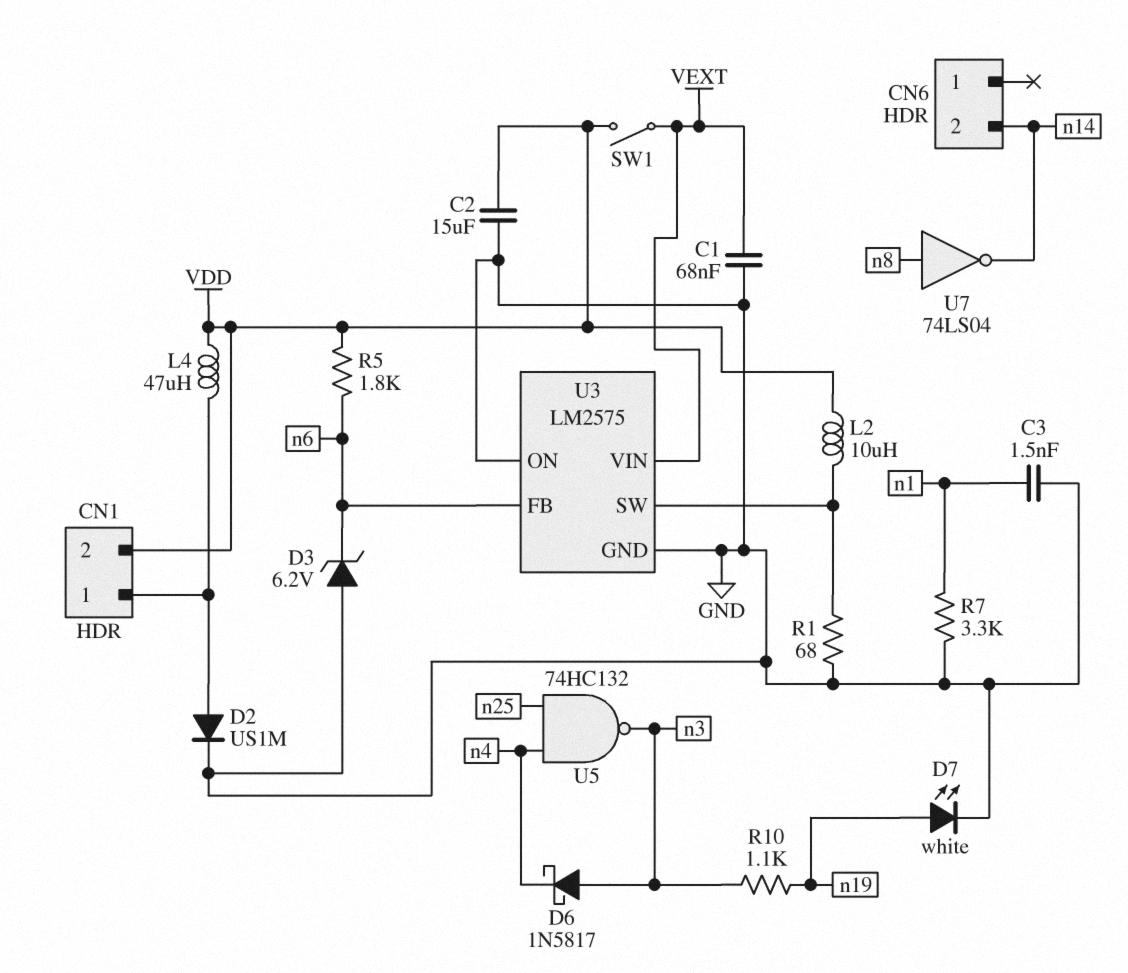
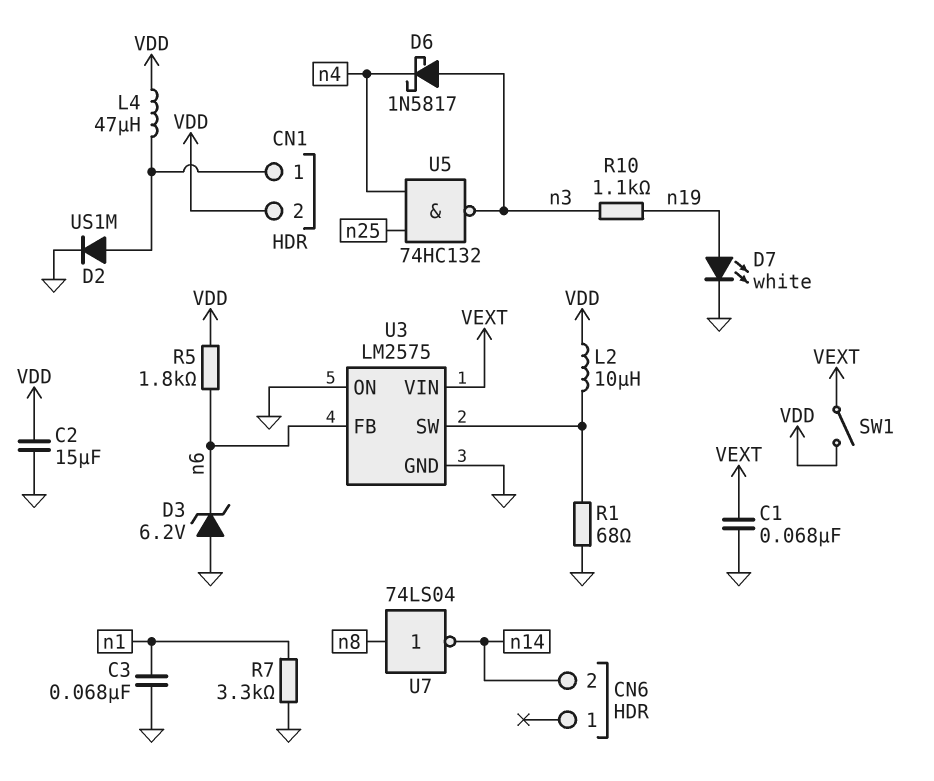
C3: 1.5nF (GND, n1) -> 68nF (GND, n1)

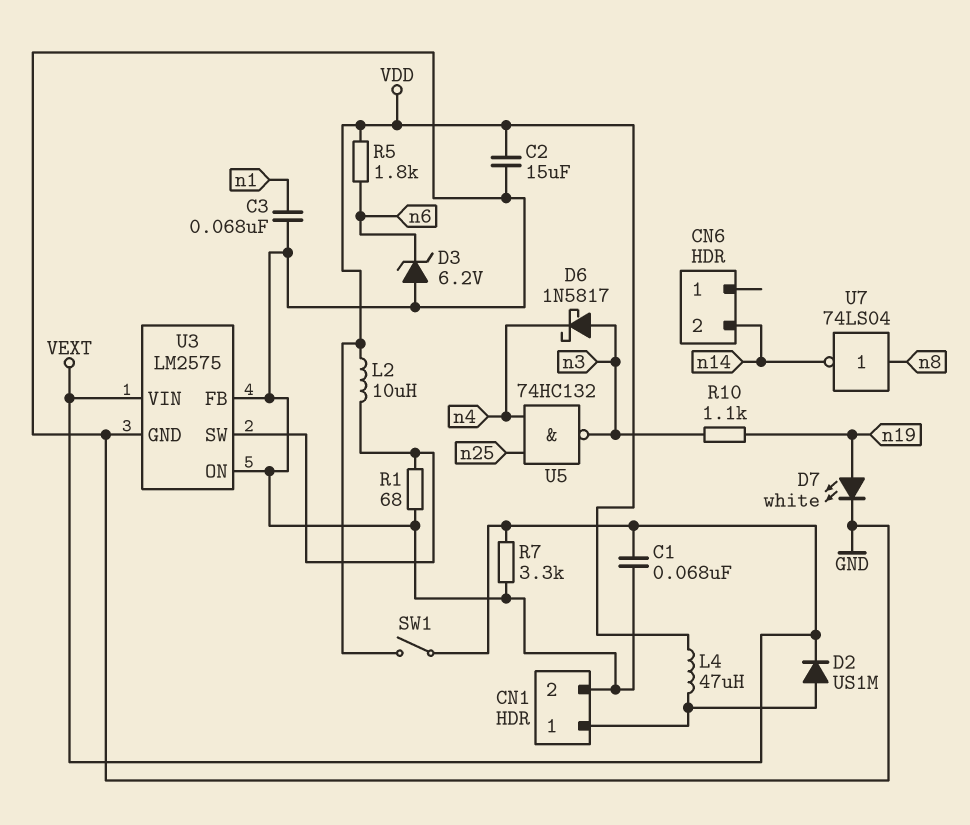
CN1 pin 2: VDD -> GND
D2: diode US1M (A CN1/1, K GND) -> diode US1M (A CN1/1, K VEXT)
R7: 3.3k (GND, n1) -> 3.3k (GND, VEXT)
U3 pin FB: n6 -> GND

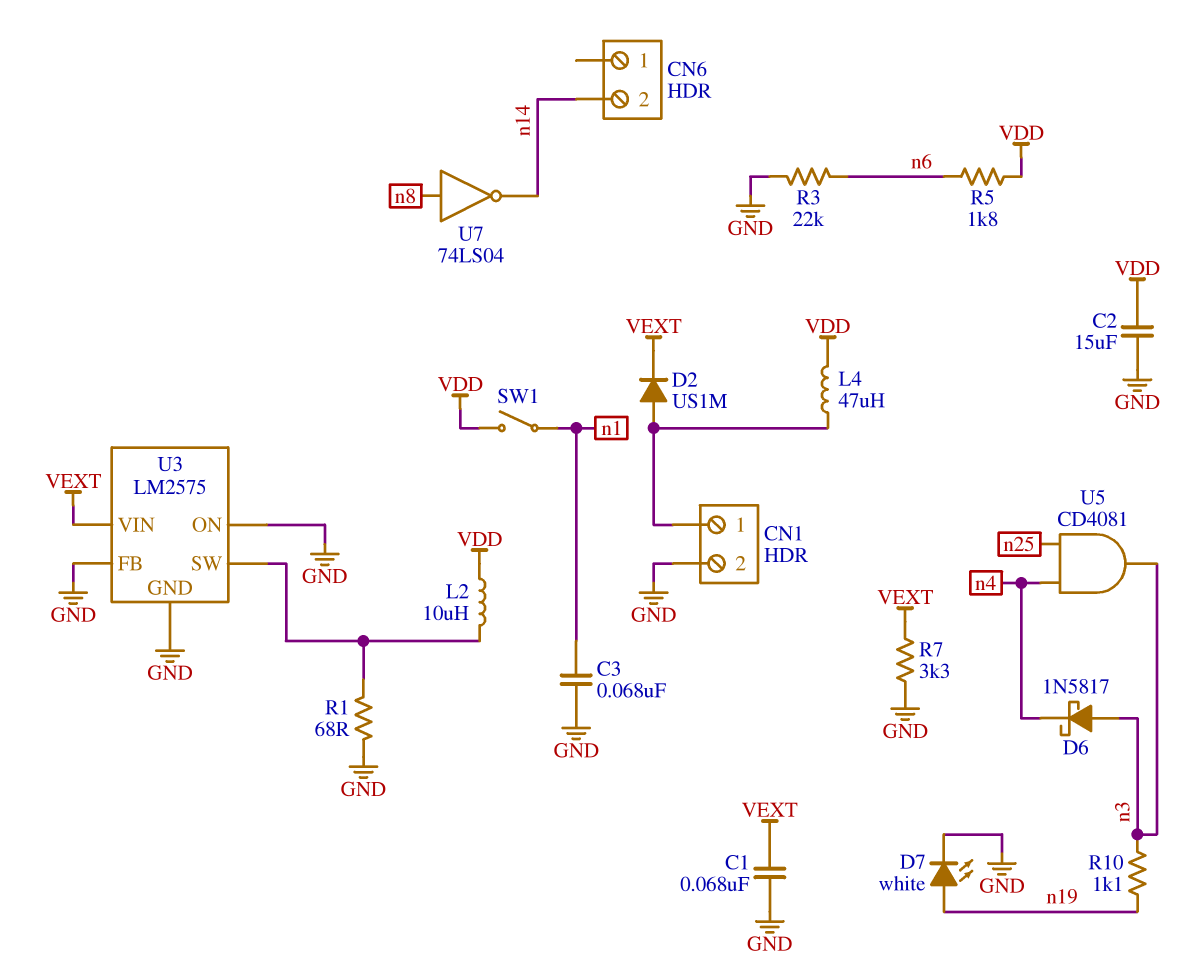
D3: zener 6.2V (A GND, K n6) -> none
R3: none -> 22k (GND, n6)
SW1: switch (VDD, VEXT) -> switch (VDD, n1)
U5: NAND 74HC132 (in n4, in n25, out n3) -> AND CD4081 (in n4, in n25, out n3)

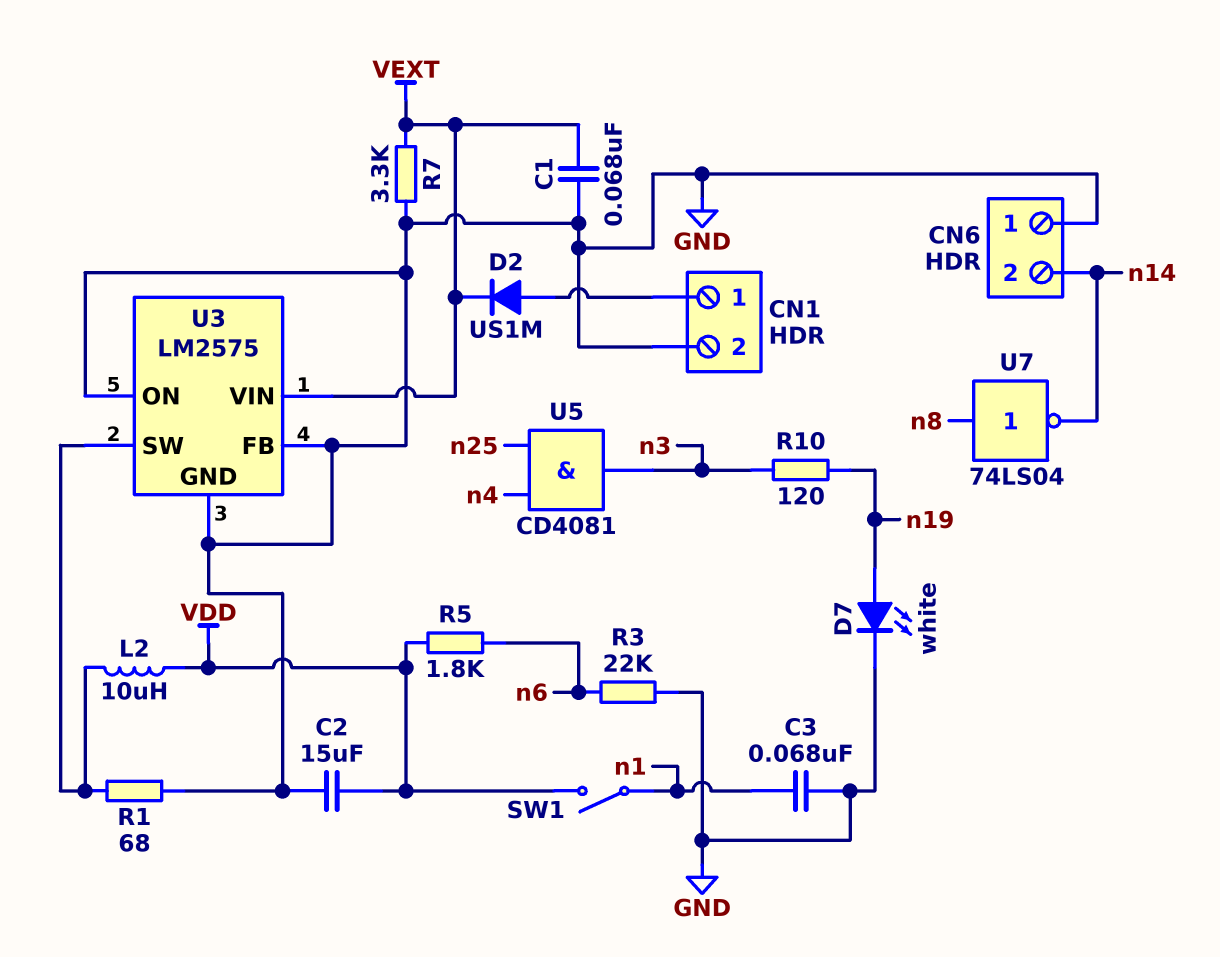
CN6 pin 1: none -> GND
D6: schottky 1N5817 (A n3, K n4) -> none
L4: 47uH (CN1/1, VDD) -> none
R10: 1.1k (n3, n19) -> 120 (n3, n19)

